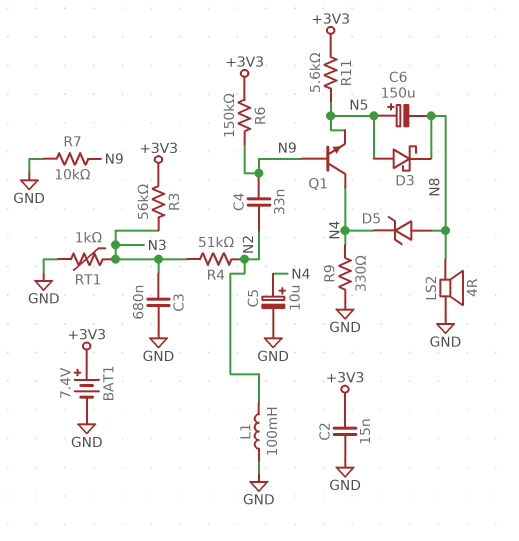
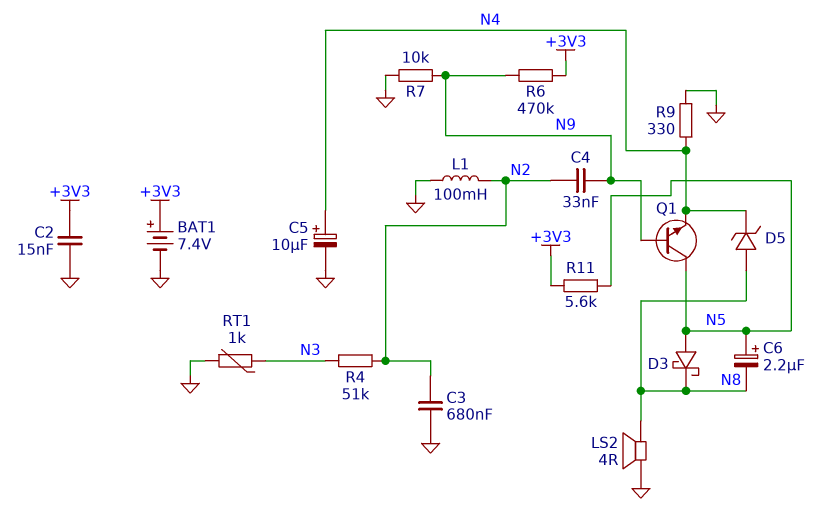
C3: 680nF (GND, N3) -> 680nF (GND, N2)
C6: 150uF (plus N5, minus N8) -> 2.2uF (plus N5, minus N8)
Q1: NPN (B N9, C N4, E N5) -> NPN (B N9, C N5, E N4)
R3: 56k (+3V3, N3) -> none
R6: 150k (+3V3, N9) -> 470k (+3V3, N9)

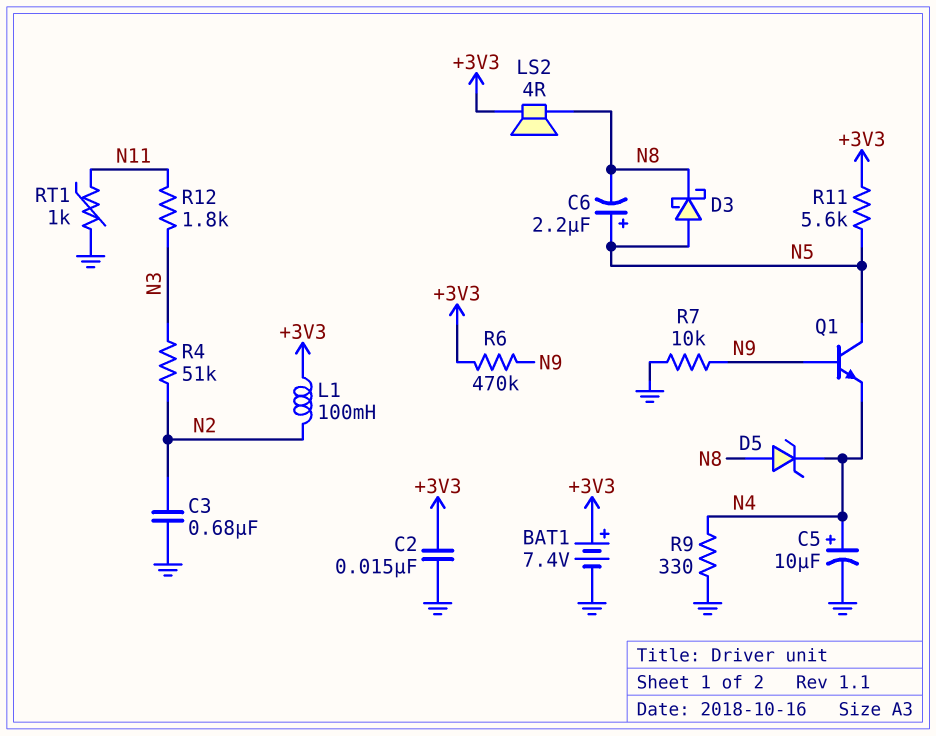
C4: 33nF (N2, N9) -> none
L1: 100mH (GND, N2) -> 100mH (+3V3, N2)
LS2: speaker 4R (GND, N8) -> speaker 4R (+3V3, N8)
R12: none -> 1.8k (N3, N11)
RT1: 1k (GND, N3) -> 1k (GND, N11)

